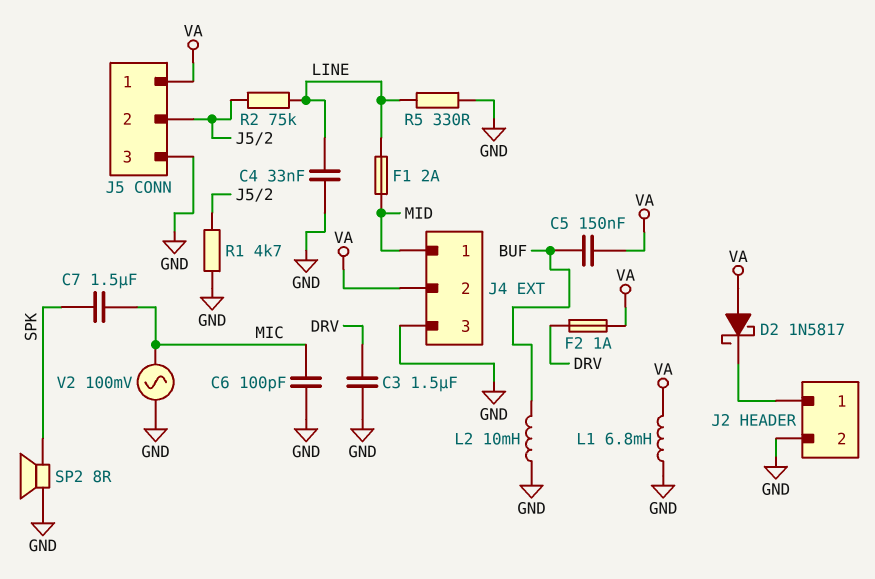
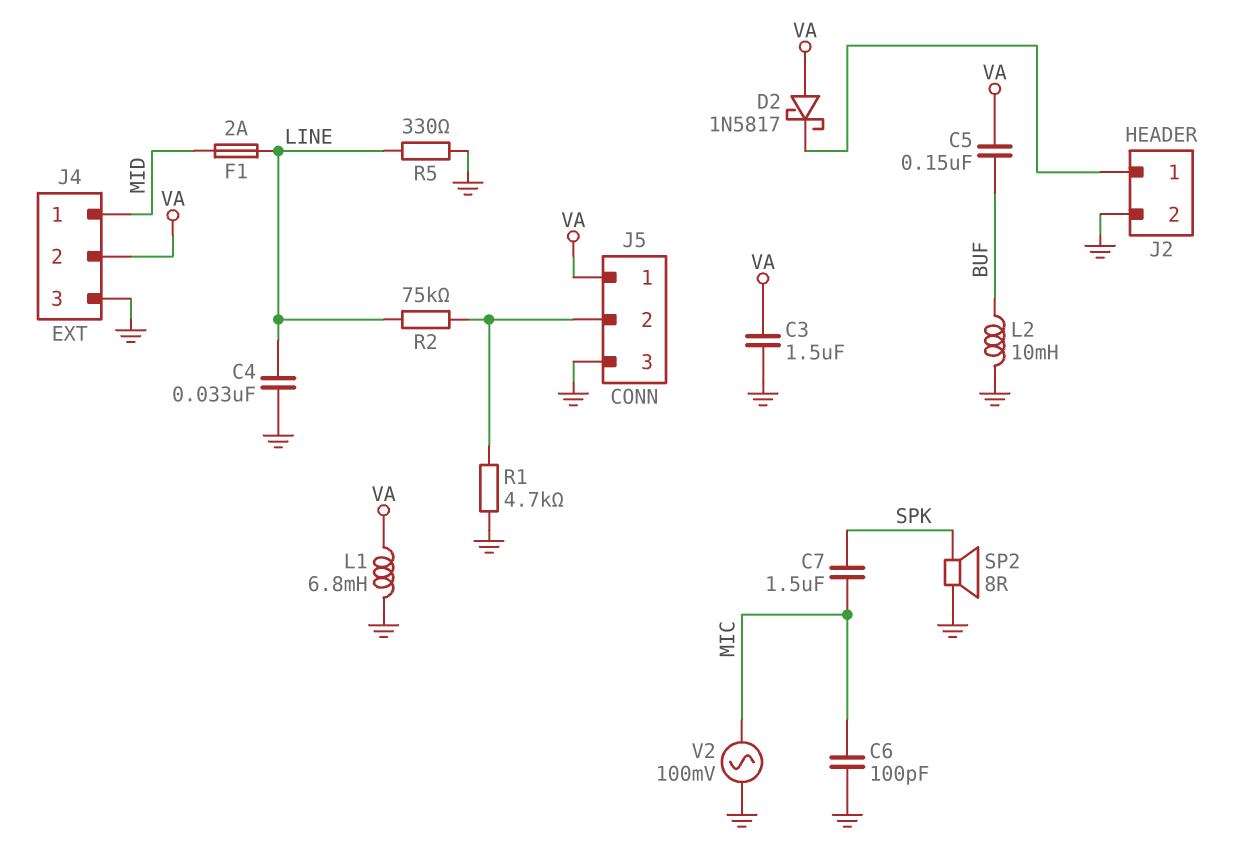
C3: 1.5uF (DRV, GND) -> 1.5uF (GND, VA)
F2: 1A (DRV, VA) -> none

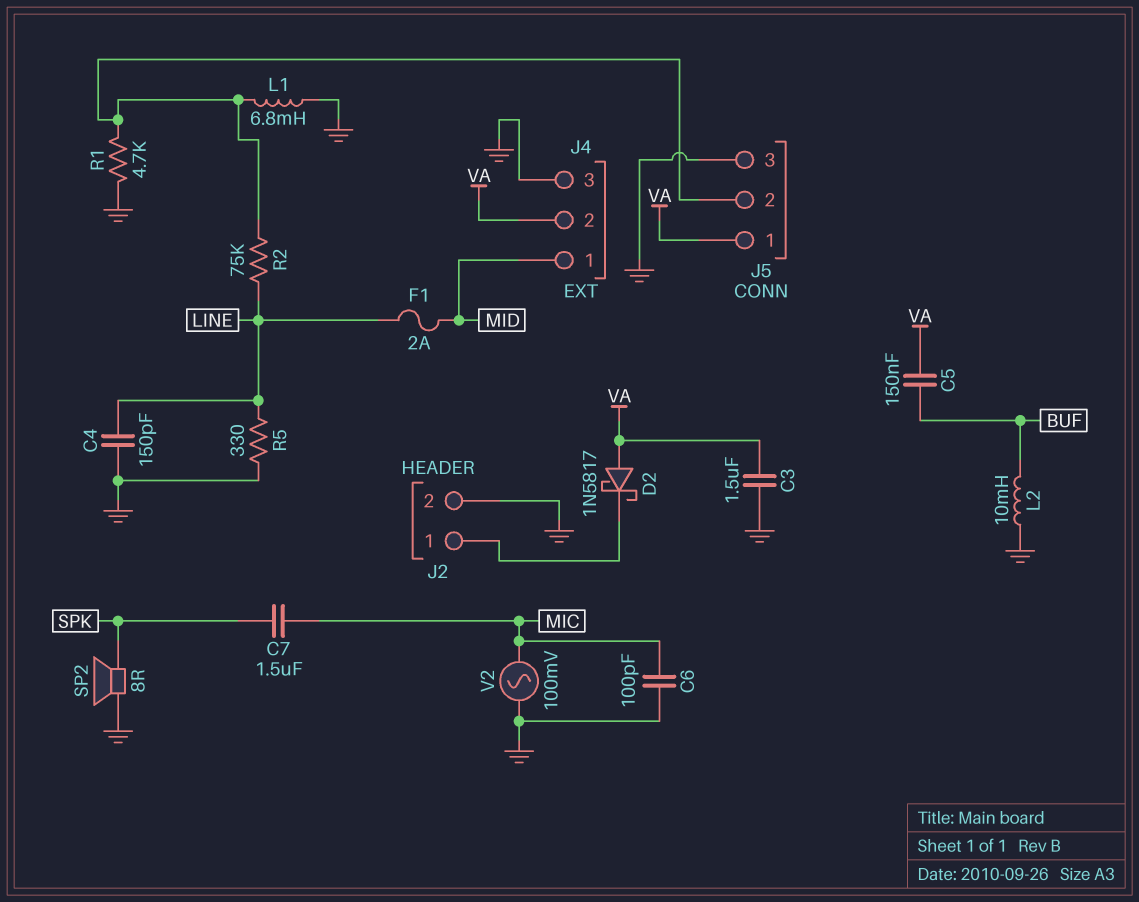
C4: 33nF (GND, LINE) -> 150pF (GND, LINE)
L1: 6.8mH (GND, VA) -> 6.8mH (GND, J5/2)

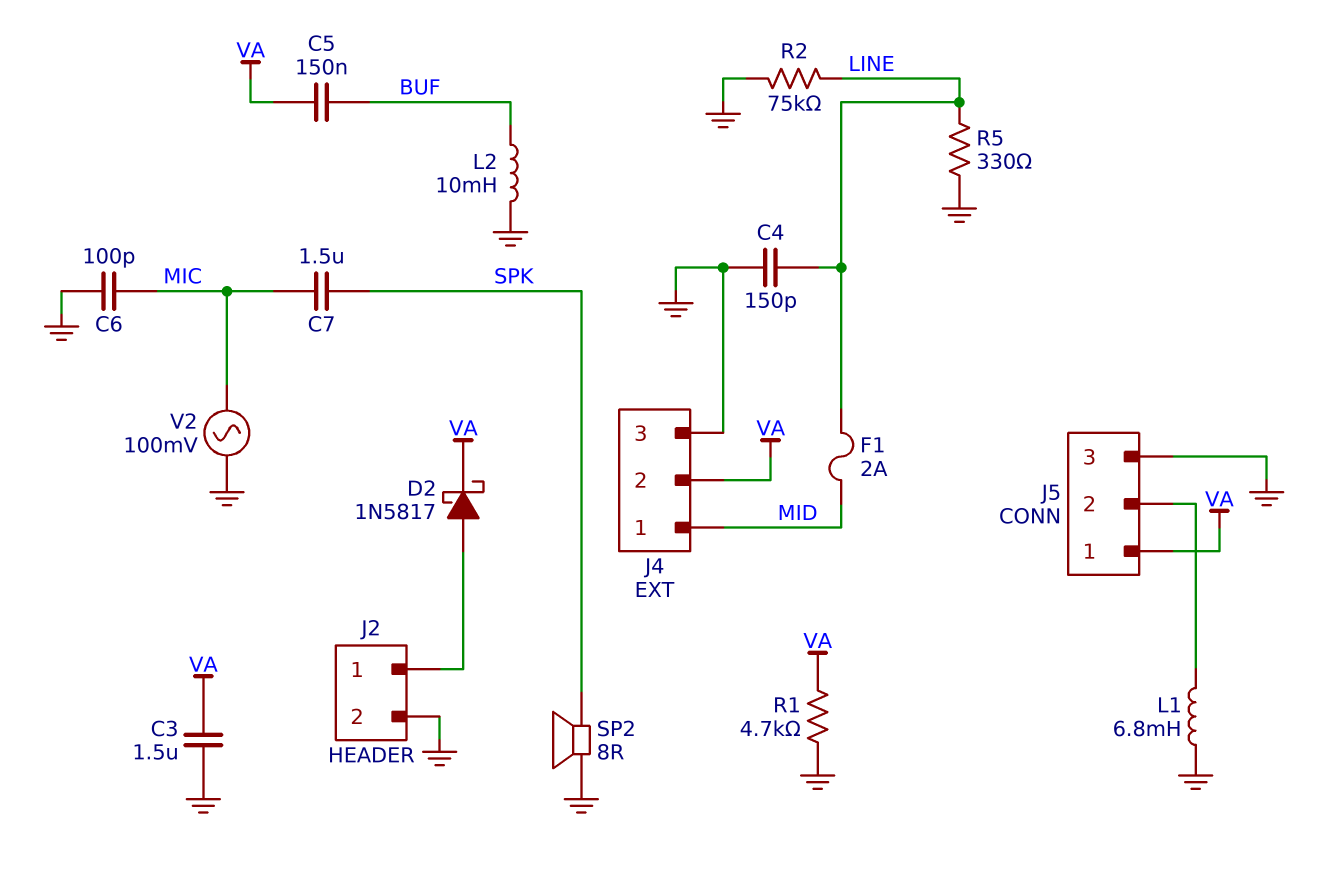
D2: schottky 1N5817 (A VA, K J2/1) -> schottky 1N5817 (A J2/1, K VA)
R1: 4.7k (GND, J5/2) -> 4.7k (GND, VA)
R2: 75k (J5/2, LINE) -> 75k (GND, LINE)

